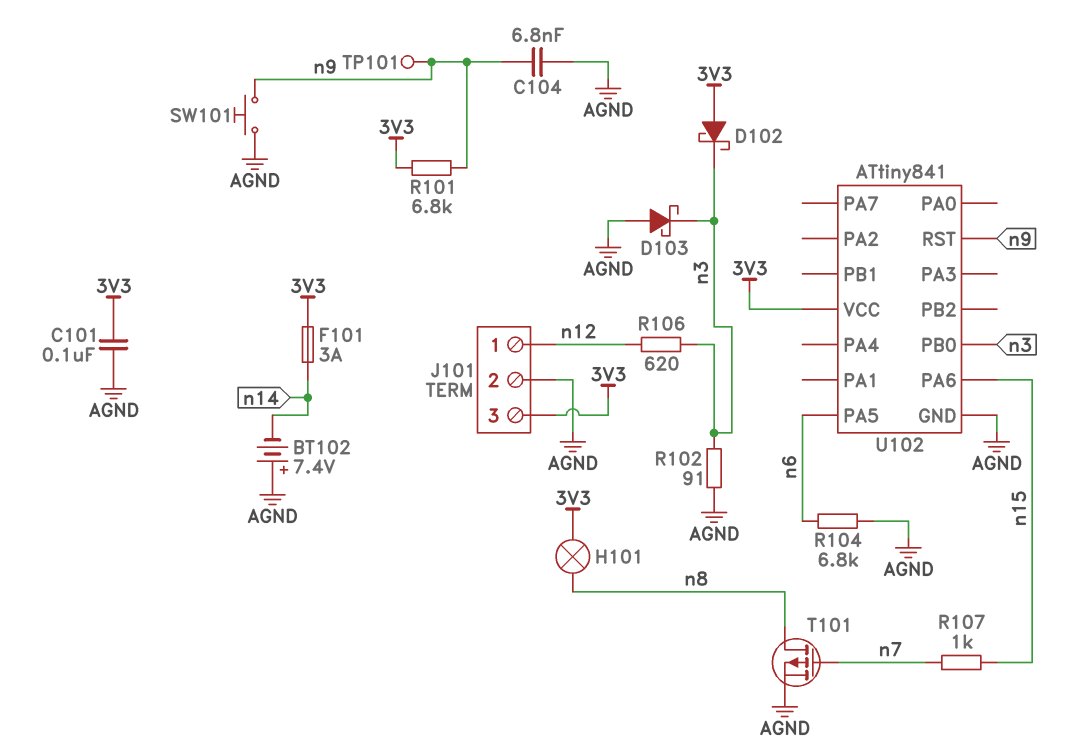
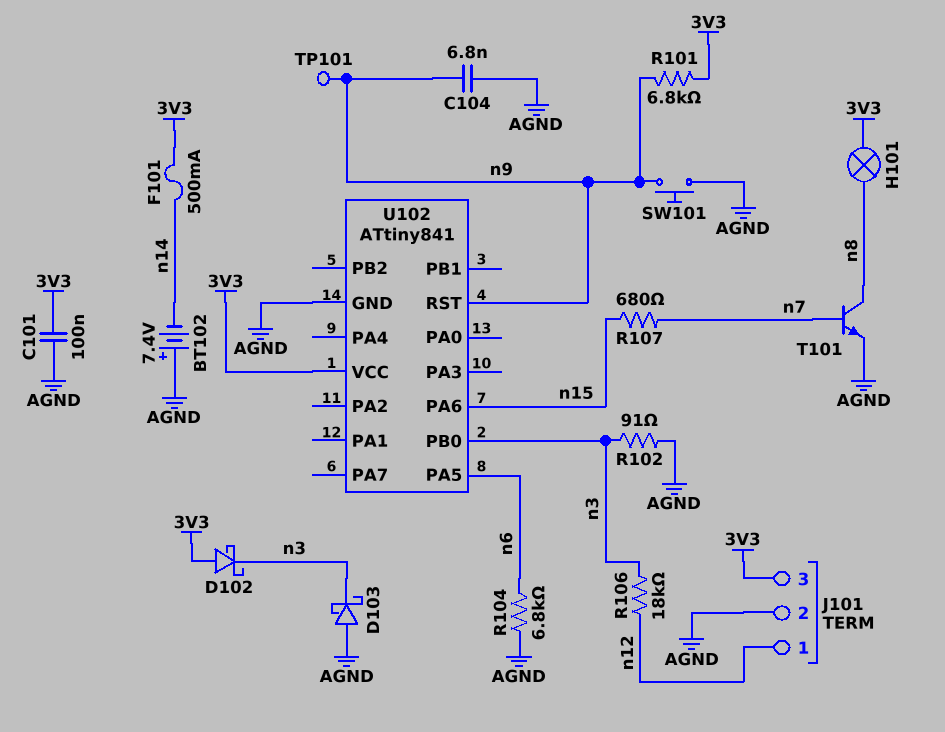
F101: 3A (3V3, n14) -> 500mA (3V3, n14)
R106: 620 (n3, n12) -> 18k (n3, n12)
R107: 1k (n7, n15) -> 680 (n7, n15)
T101: PMOS (G n7, D n8, S AGND) -> NPN (B n7, C n8, E AGND)

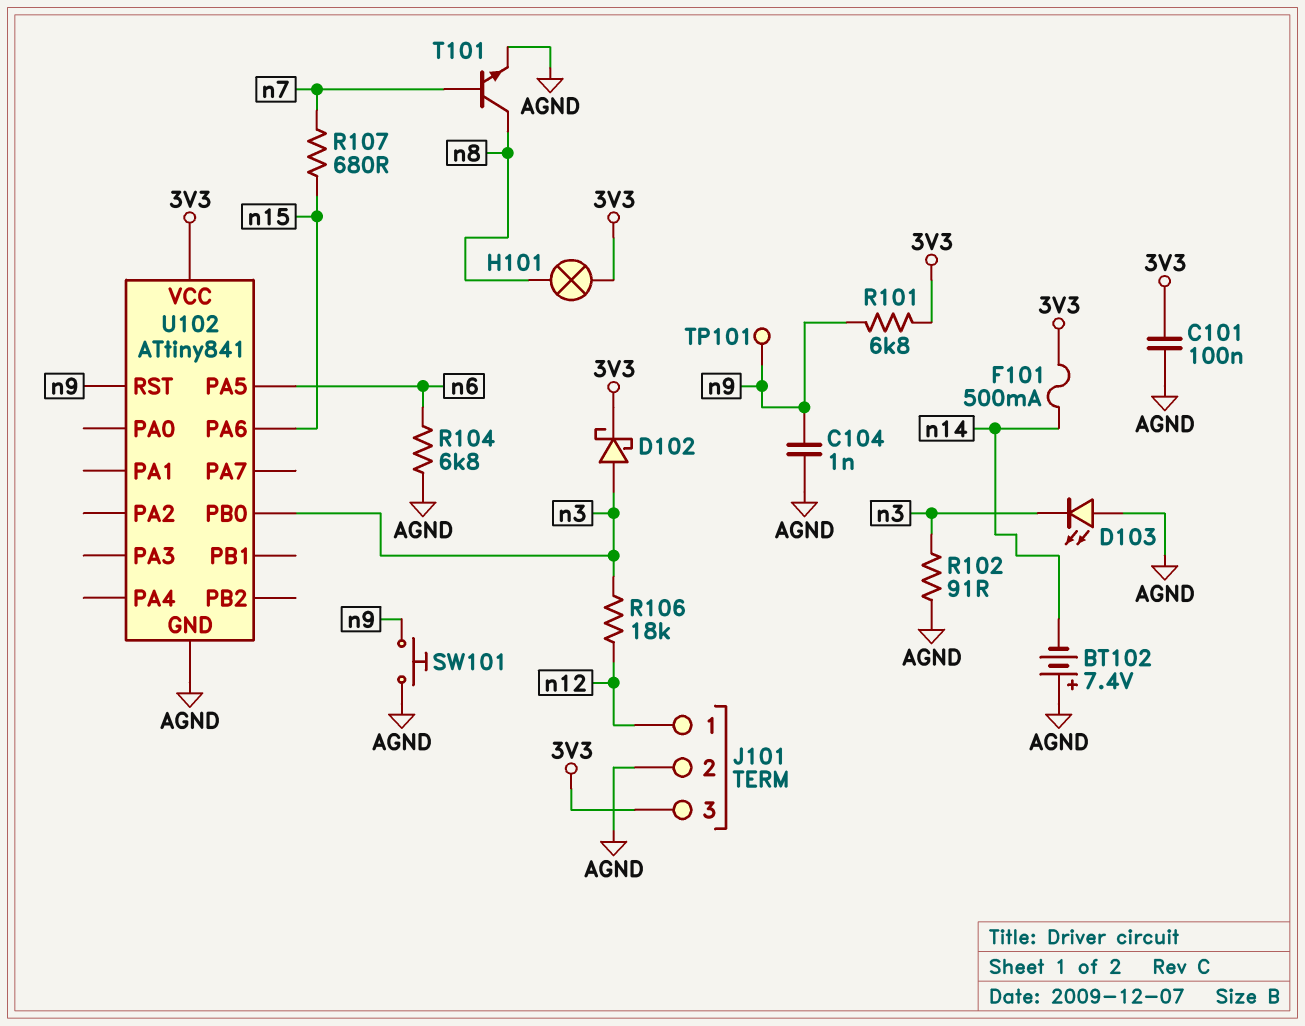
C104: 6.8nF (AGND, n9) -> 1nF (AGND, n9)
D102: schottky (A 3V3, K n3) -> schottky (A n3, K 3V3)
D103: schottky (A AGND, K n3) -> LED (A AGND, K n3)

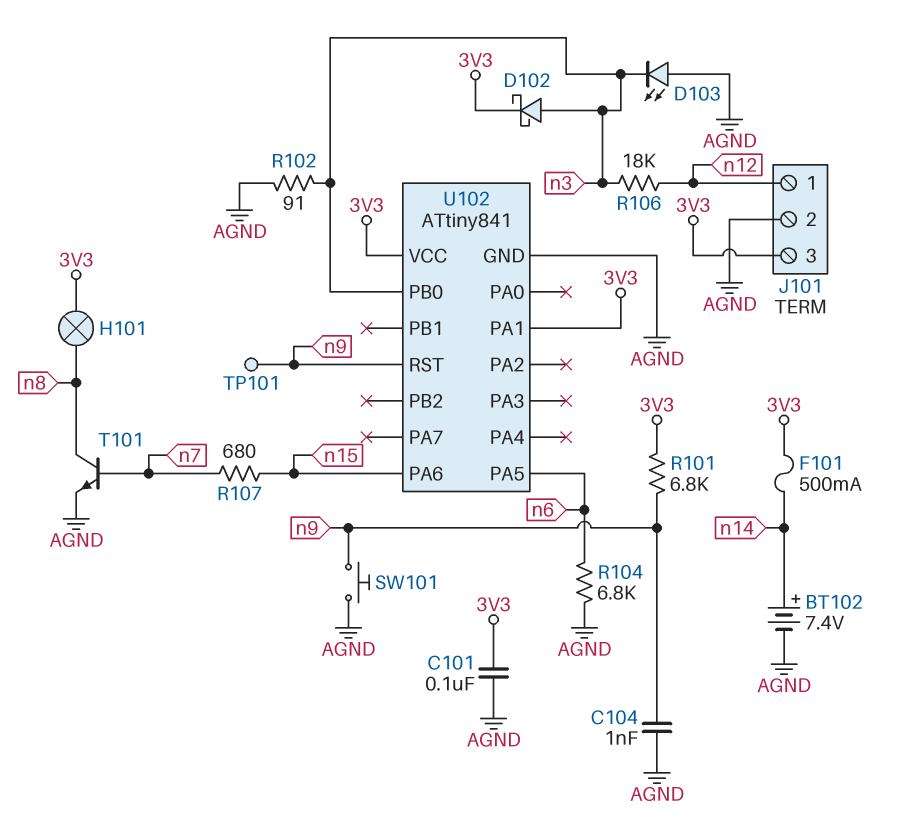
BT102: 7.4V (plus AGND, minus n14) -> 7.4V (plus n14, minus AGND)
U102 pin PA1: none -> 3V3

